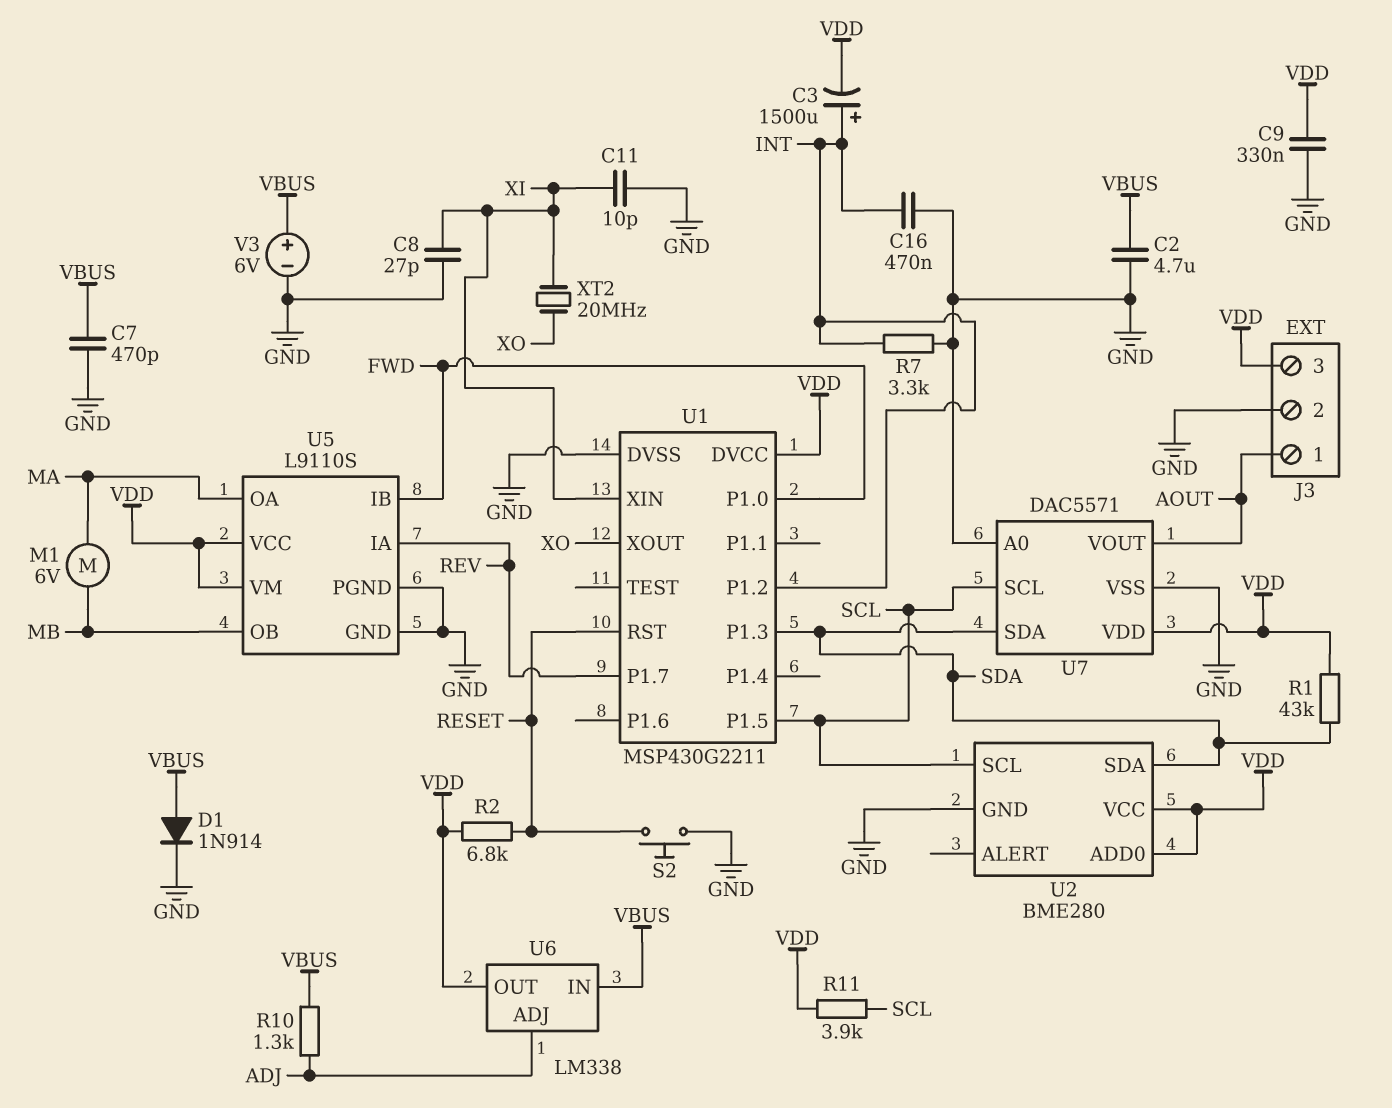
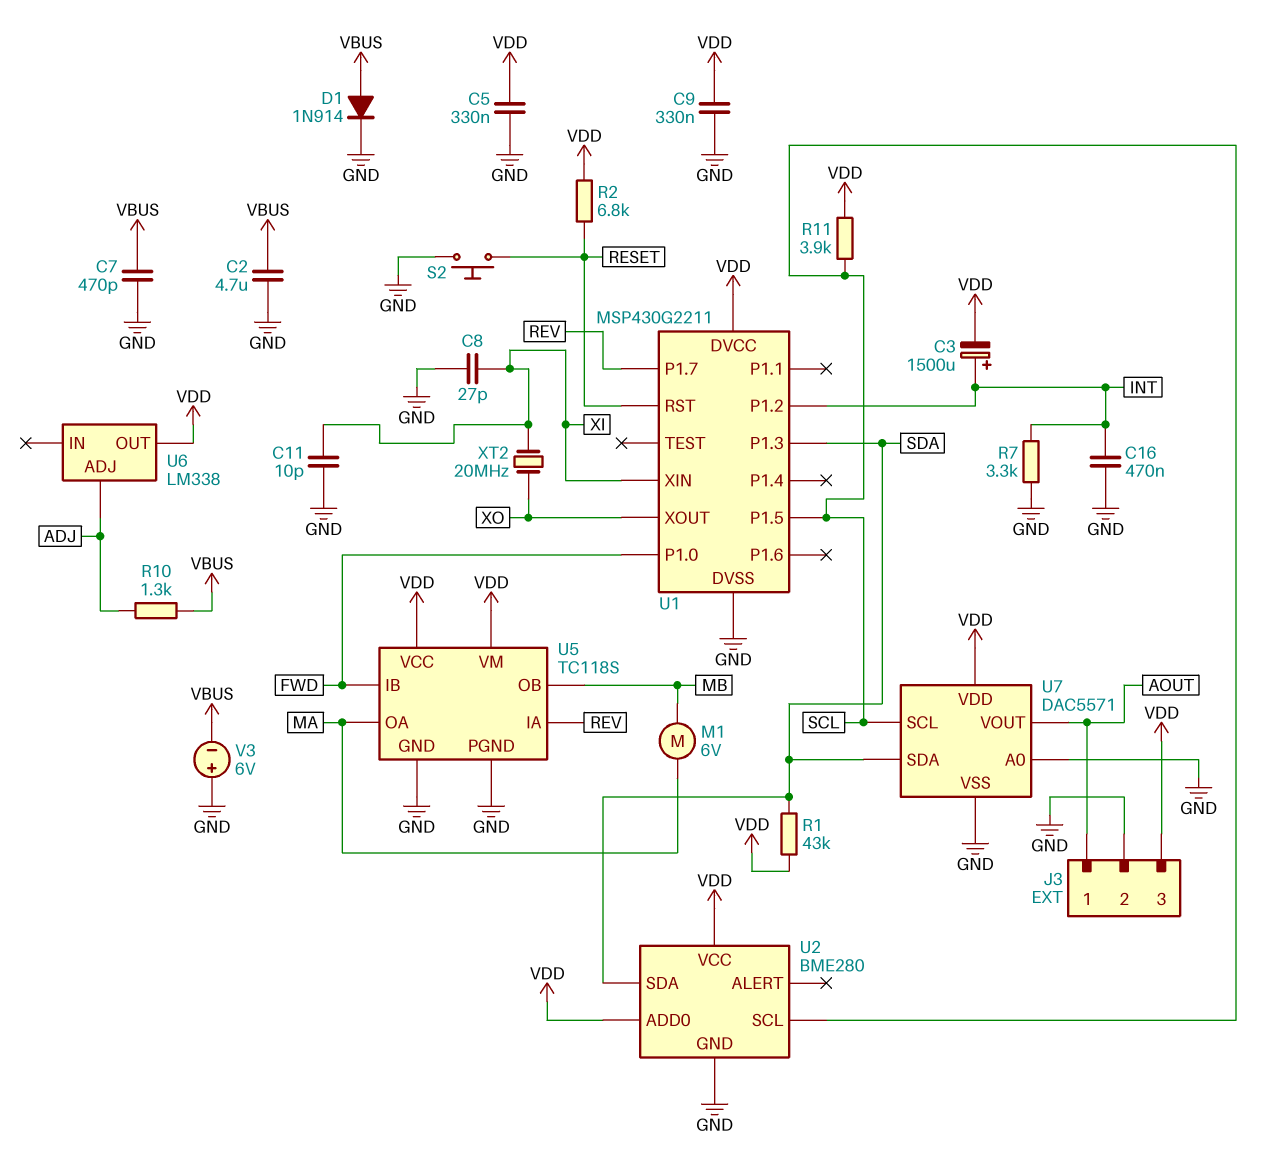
C5: none -> 330nF (GND, VDD)
U5: L9110S -> TC118S
U6 pin IN: VBUS -> none
V3: 6V (plus VBUS, minus GND) -> 6V (plus GND, minus VBUS)

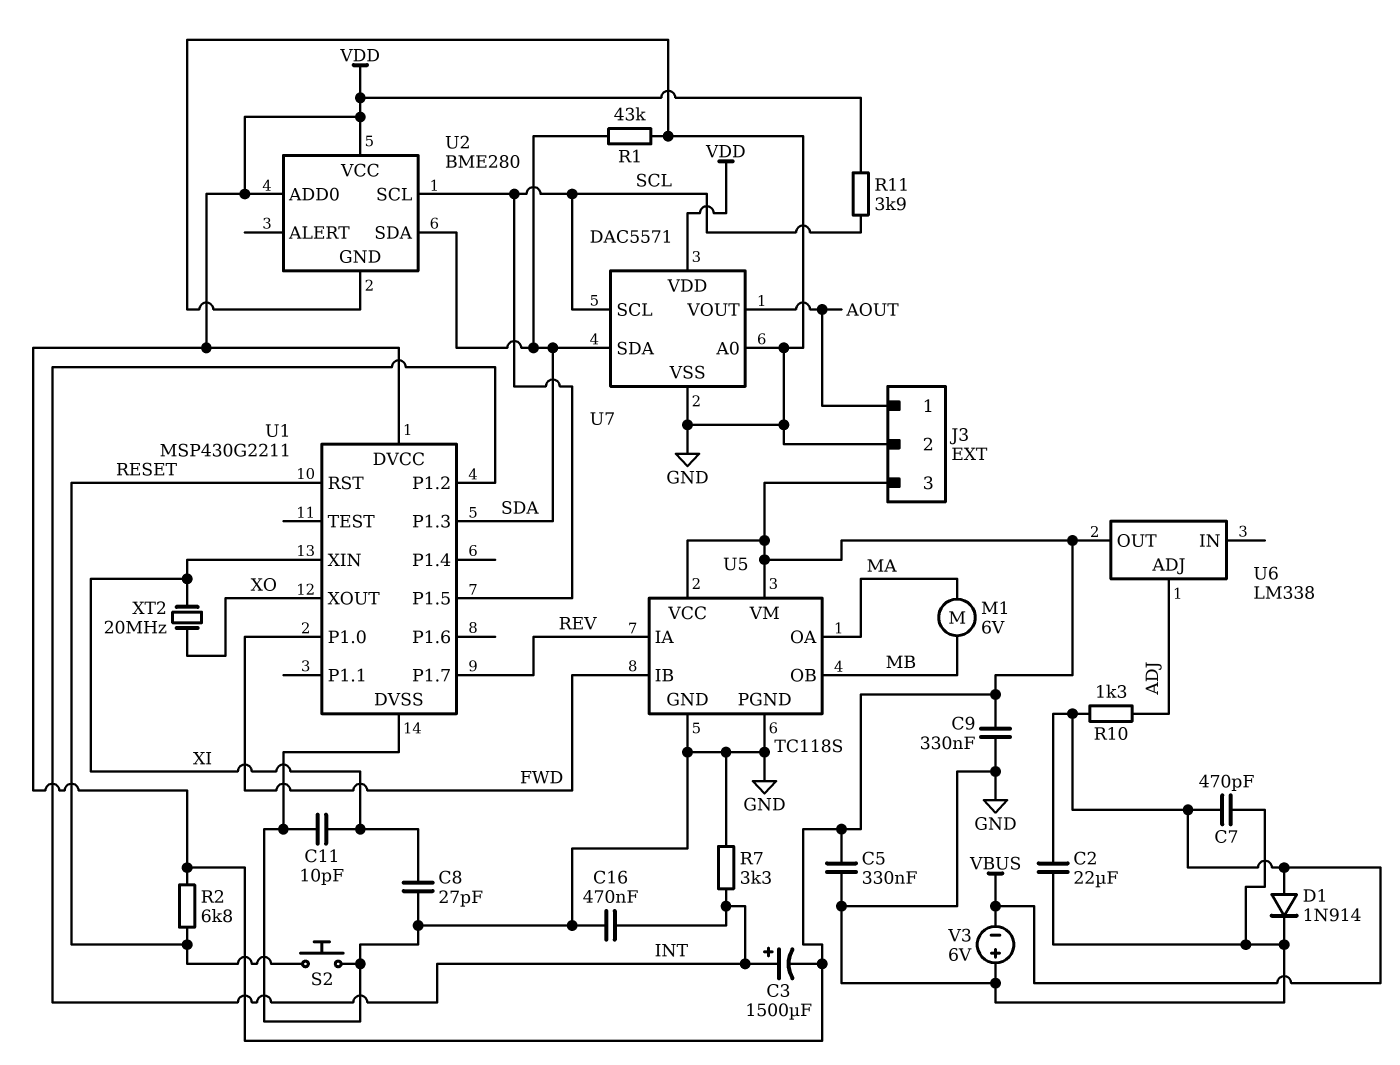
C2: 4.7uF (GND, VBUS) -> 22uF (GND, VBUS)
R1: 43k (SDA, VDD) -> 43k (GND, SDA)

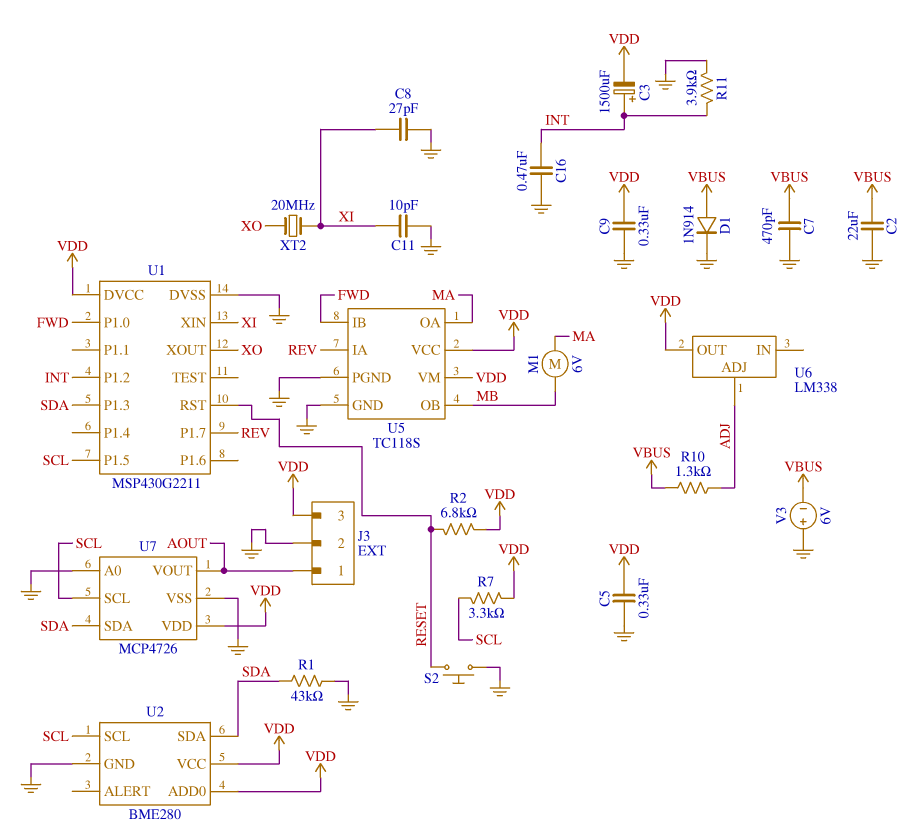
R7: 3.3k (GND, INT) -> 3.3k (SCL, VDD)
R11: 3.9k (SCL, VDD) -> 3.9k (GND, INT)
U7: DAC5571 -> MCP4726

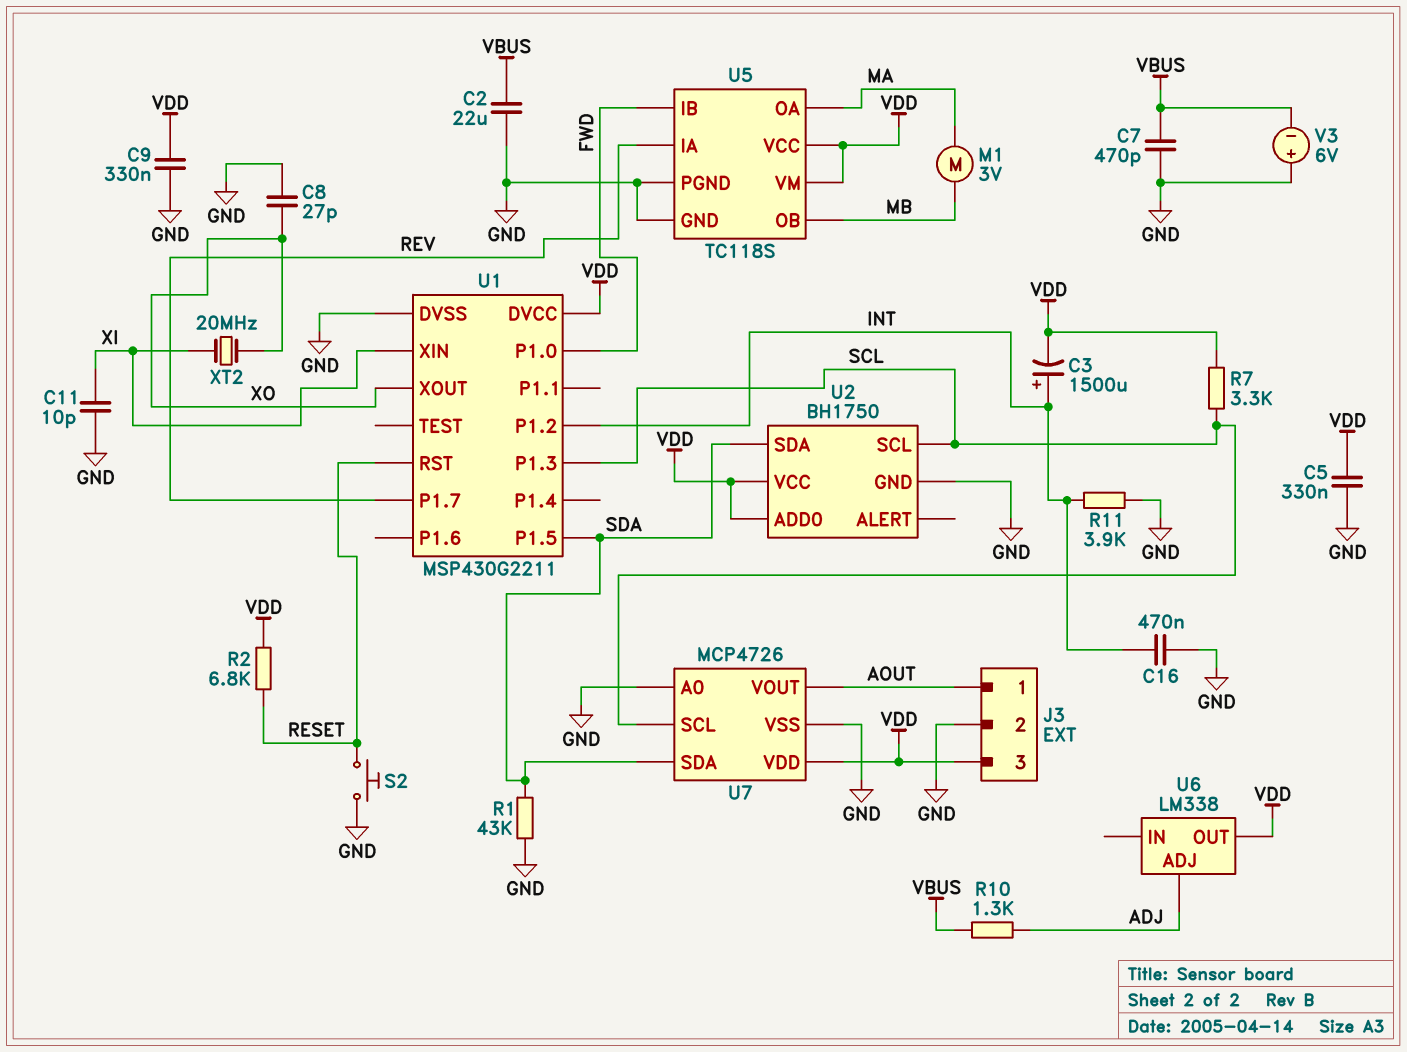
C8: 27pF (GND, XI) -> 27pF (GND, XO)
D1: diode 1N914 (A VBUS, K GND) -> none
M1: motor 6V (MA, MB) -> motor 3V (MA, MB)
U1 pin P1.3: SDA -> SCL
U1 pin P1.5: SCL -> SDA
U2: BME280 -> BH1750

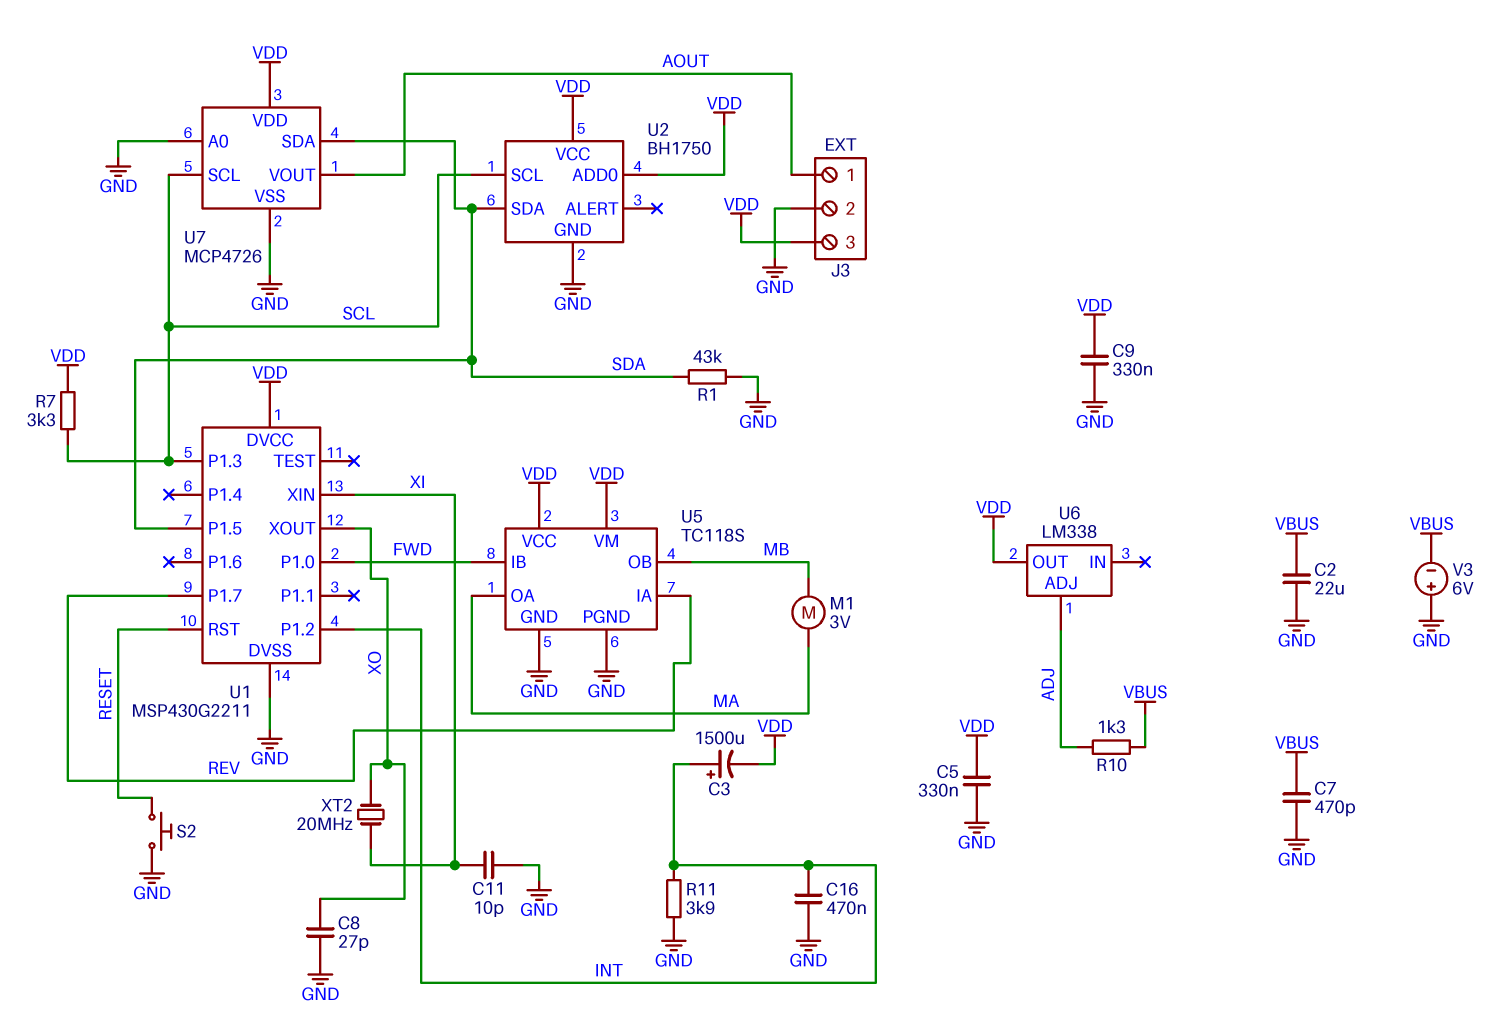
R2: 6.8k (RESET, VDD) -> none

